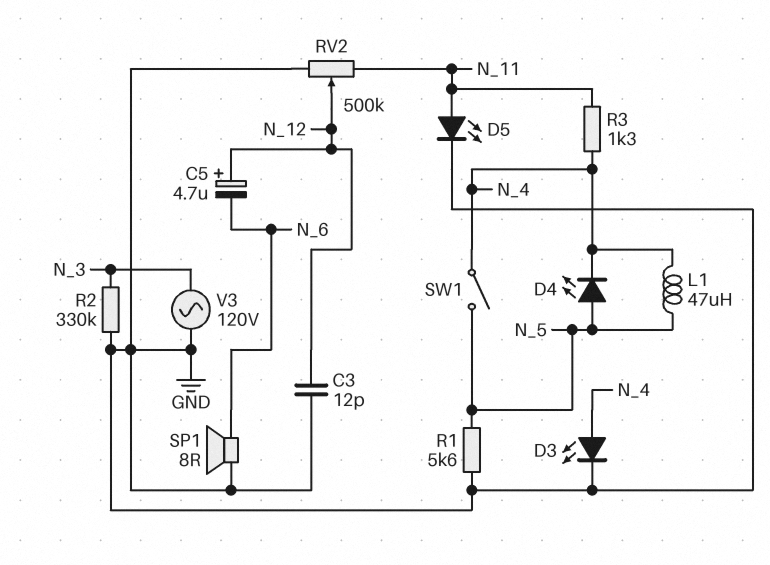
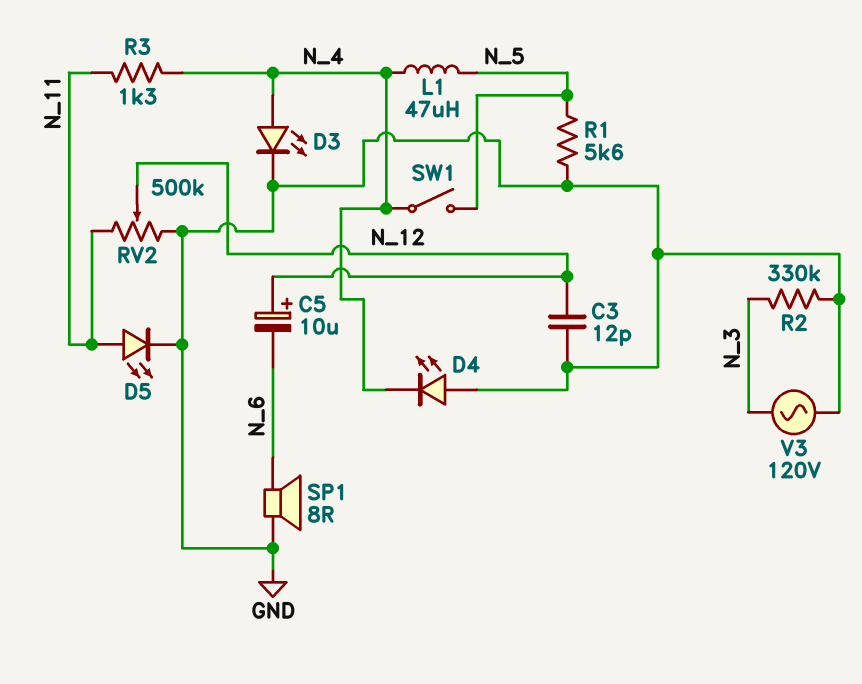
C5: 4.7uF (plus N_12, minus N_6) -> 10uF (plus N_12, minus N_6)
D4: LED (A N_5, K N_4) -> LED (A GND, K N_4)

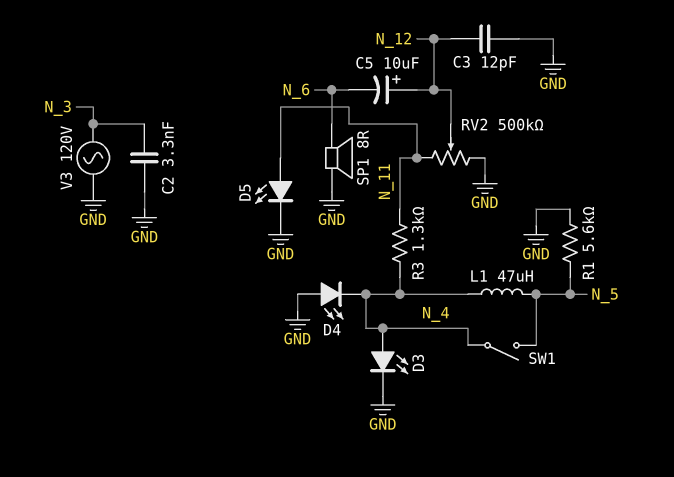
C2: none -> 3.3nF (GND, N_3)
R2: 330k (GND, N_3) -> none

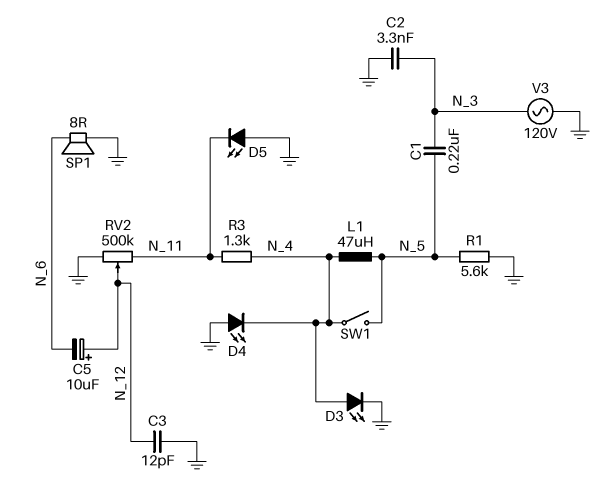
C1: none -> 220nF (N_3, N_5)
D5: LED (A N_11, K GND) -> LED (A GND, K N_11)

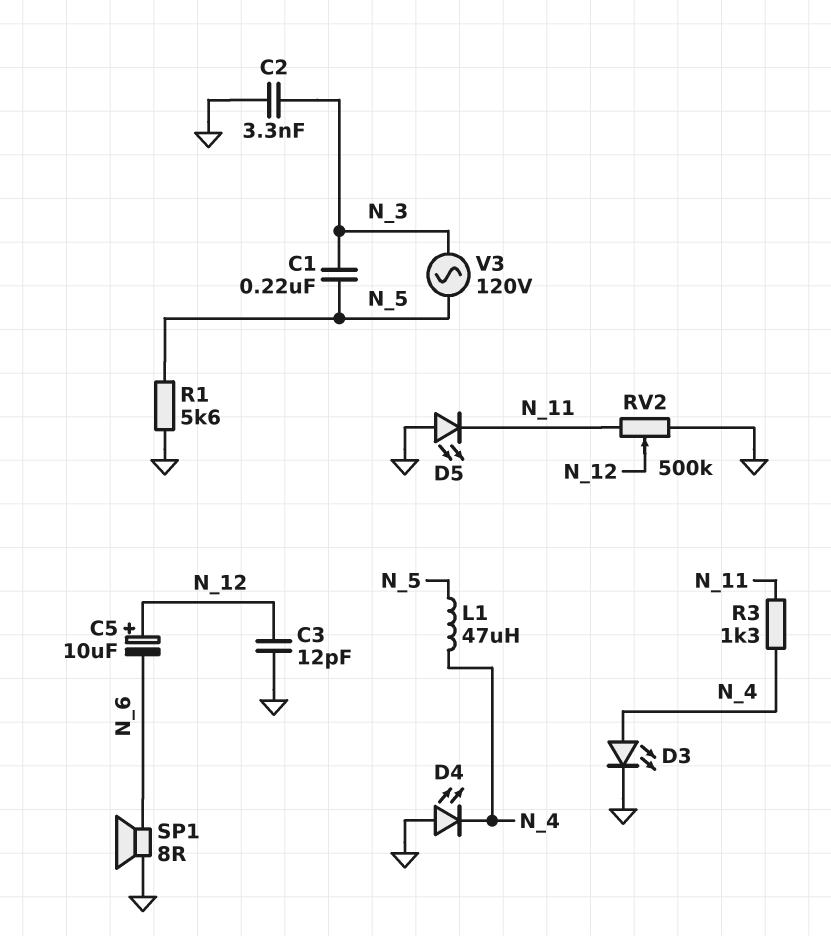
SW1: switch (N_4, N_5) -> none
V3: AC 120V (GND, N_3) -> AC 120V (N_3, N_5)

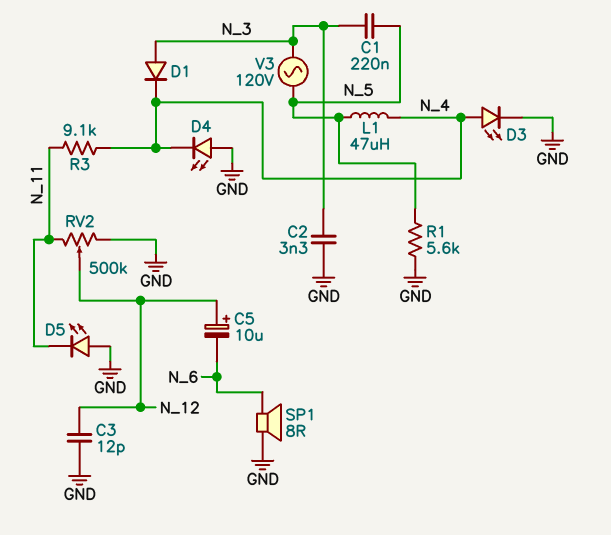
D1: none -> diode (A N_3, K N_4)
R3: 1.3k (N_4, N_11) -> 9.1k (N_4, N_11)

